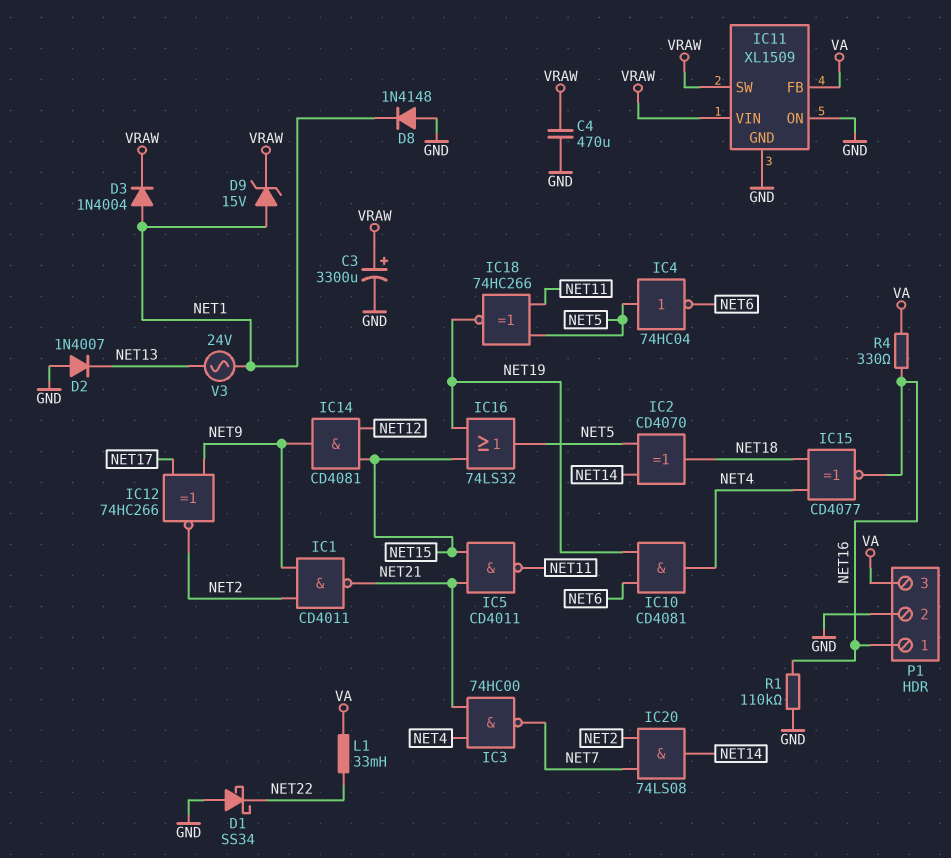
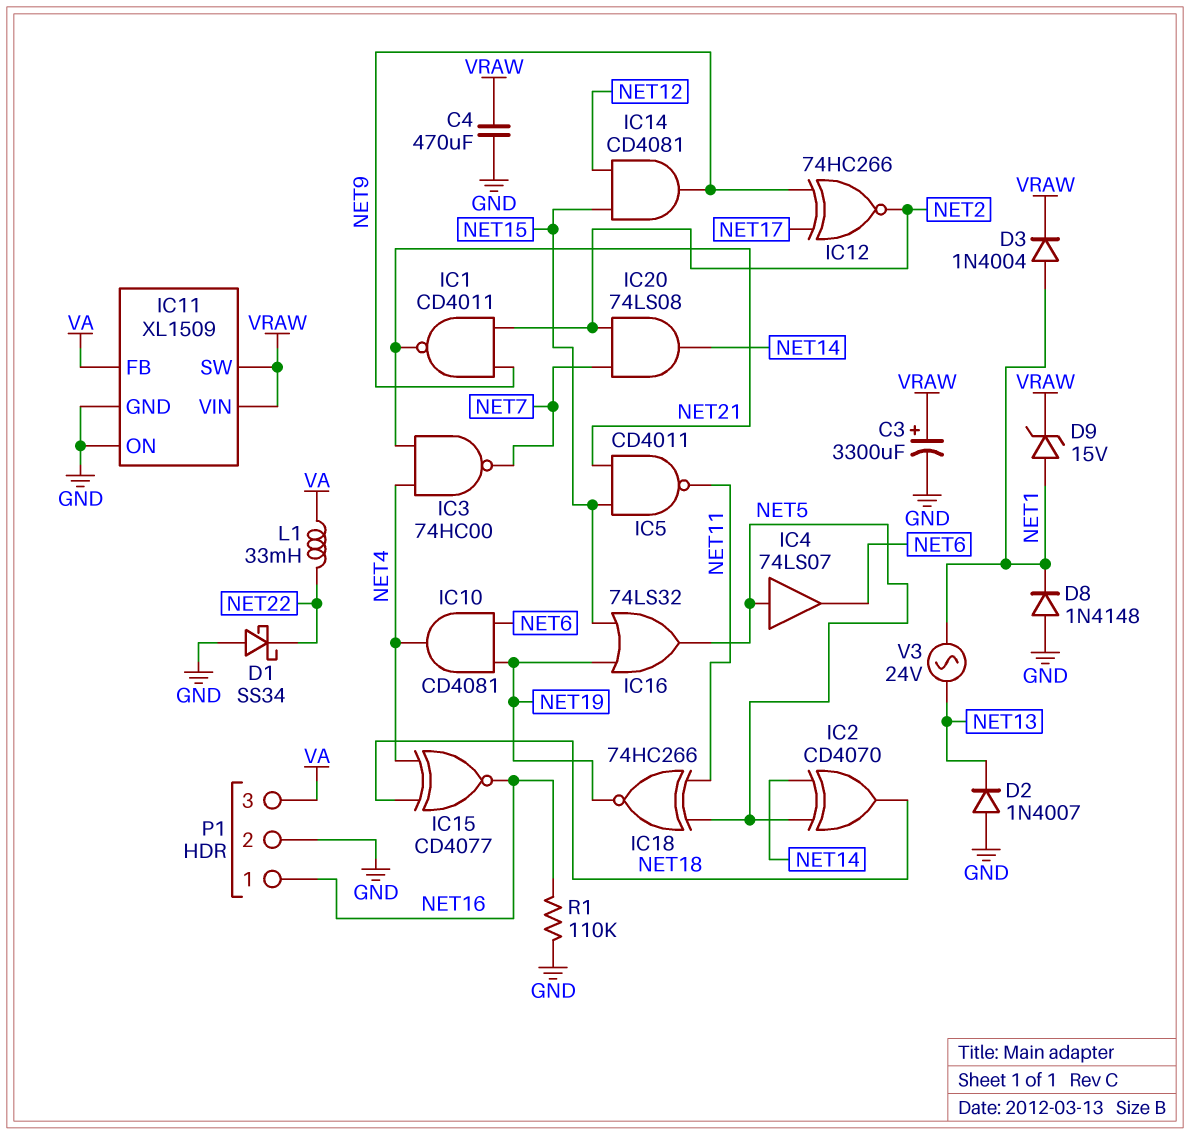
IC4: NOT 74HC04 (in NET5, out NET6) -> buffer 74LS07 (in NET5, out NET6)
R4: 330 (NET16, VA) -> none

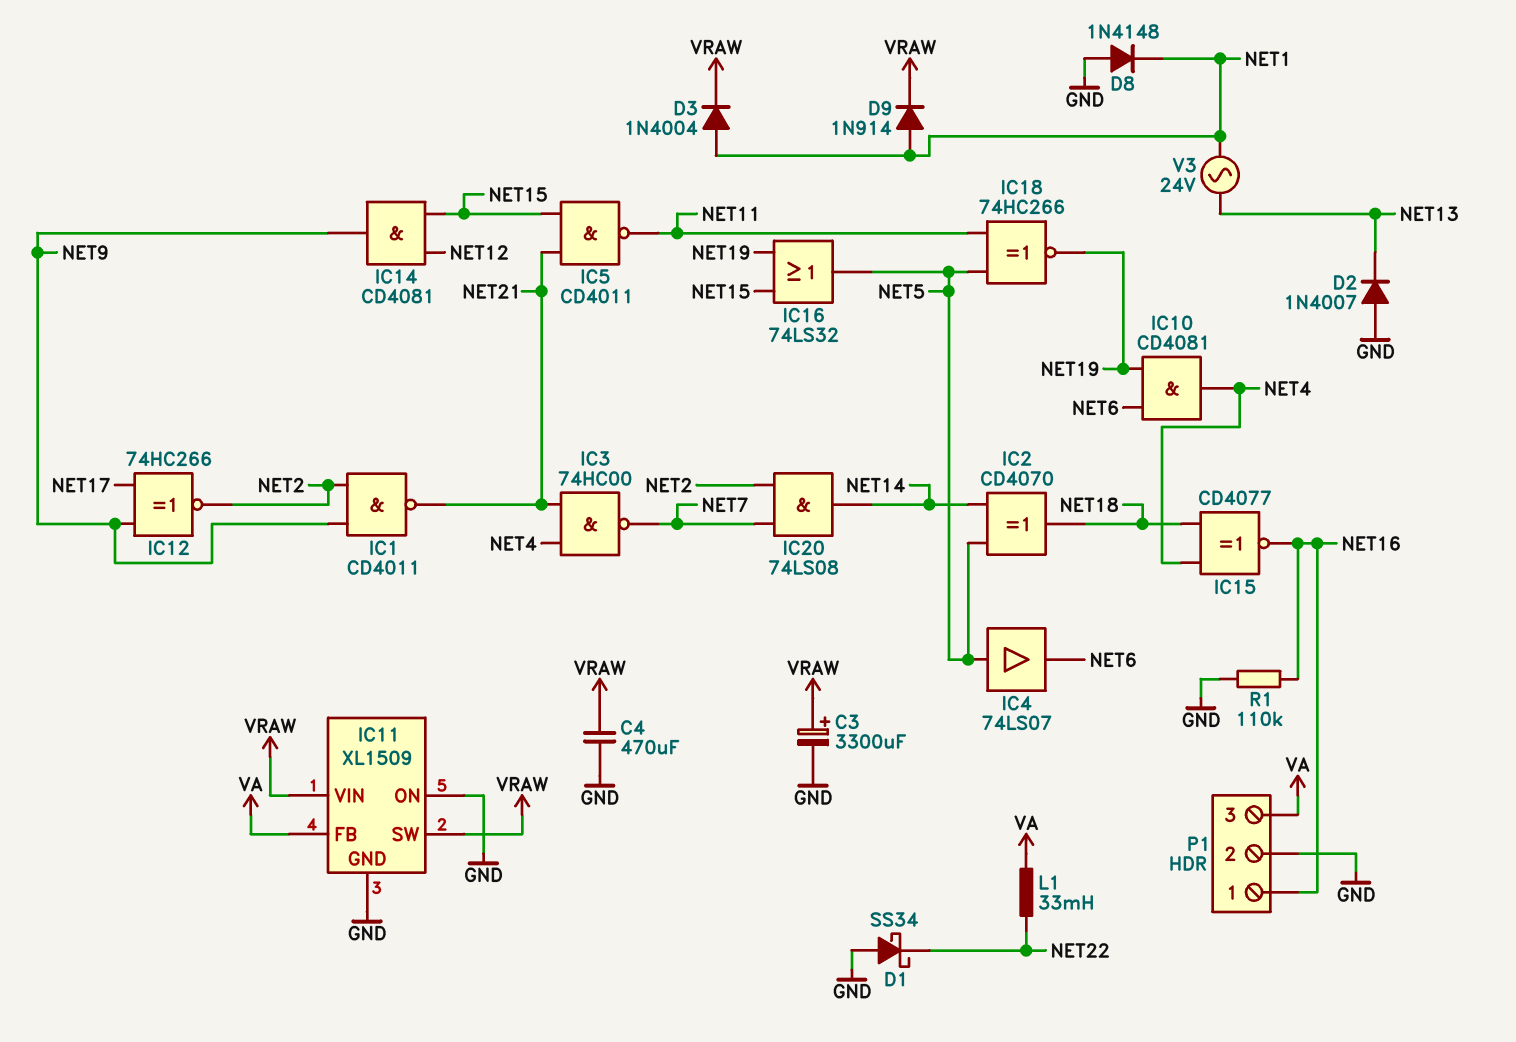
D9: zener 15V (A NET1, K VRAW) -> diode 1N914 (A NET1, K VRAW)

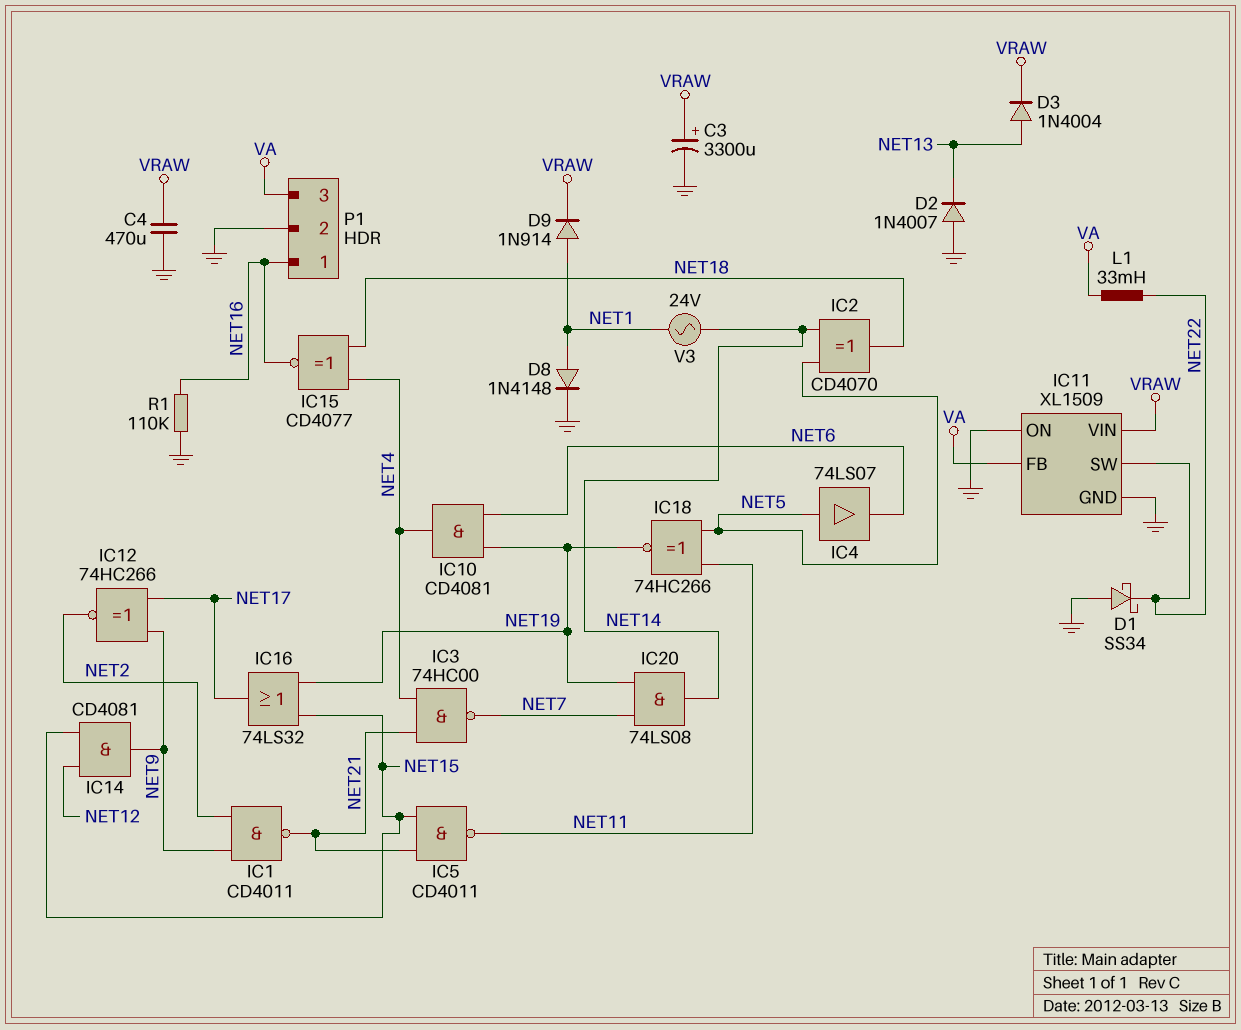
D3: diode 1N4004 (A NET1, K VRAW) -> diode 1N4004 (A NET13, K VRAW)
D8: diode 1N4148 (A GND, K NET1) -> diode 1N4148 (A NET1, K GND)
IC11 pin SW: VRAW -> NET22
IC16: OR 74LS32 (in NET15, in NET19, out NET5) -> OR 74LS32 (in NET15, in NET19, out NET17)
IC20: AND 74LS08 (in NET2, in NET7, out NET14) -> AND 74LS08 (in NET7, in NET19, out NET14)
V3: AC 24V (NET1, NET13) -> AC 24V (NET1, NET14)

